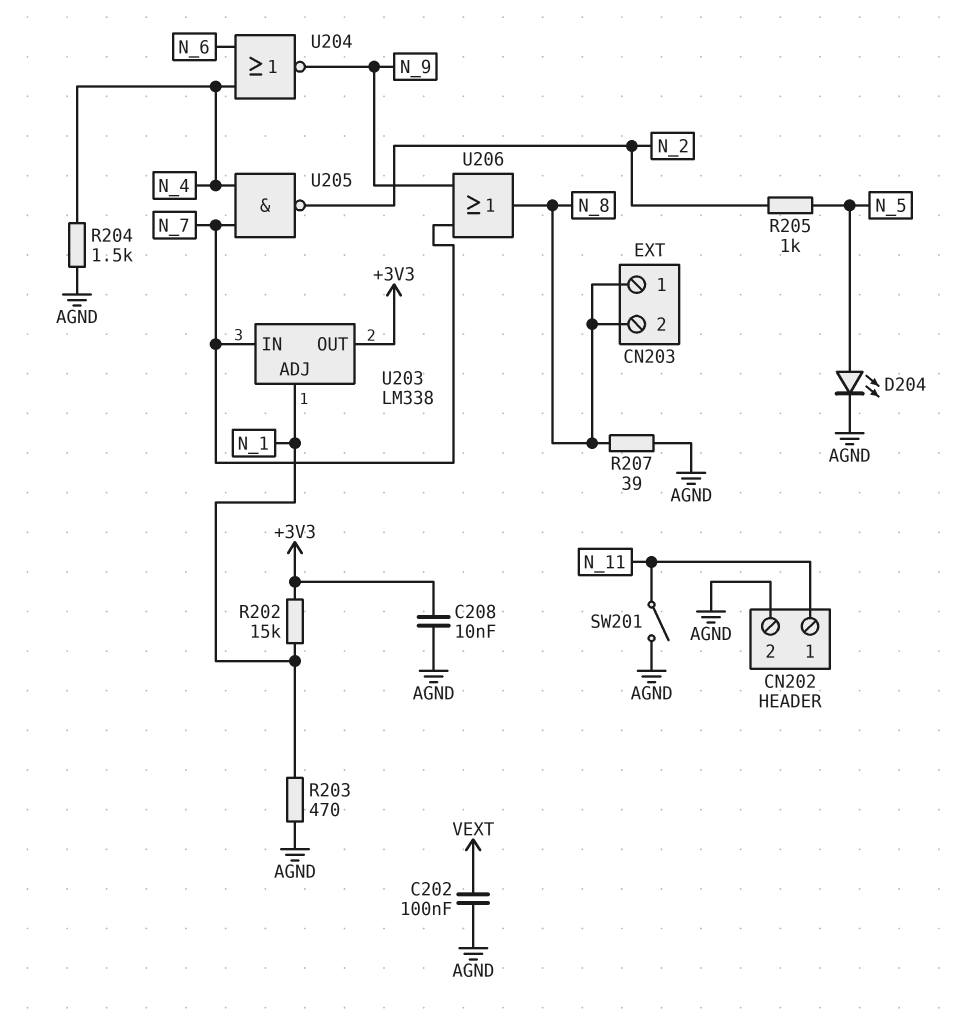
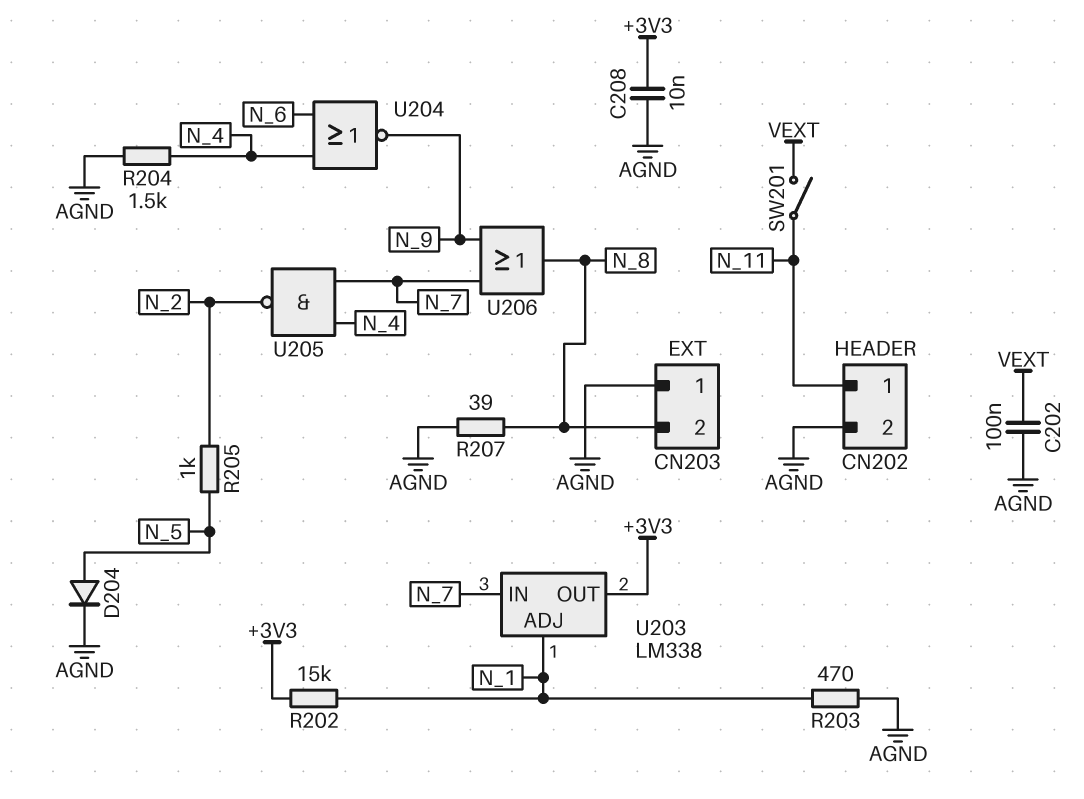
CN203 pin 1: N_8 -> AGND
D204: LED (A N_5, K AGND) -> diode (A N_5, K AGND)
SW201: switch (AGND, N_11) -> switch (N_11, VEXT)

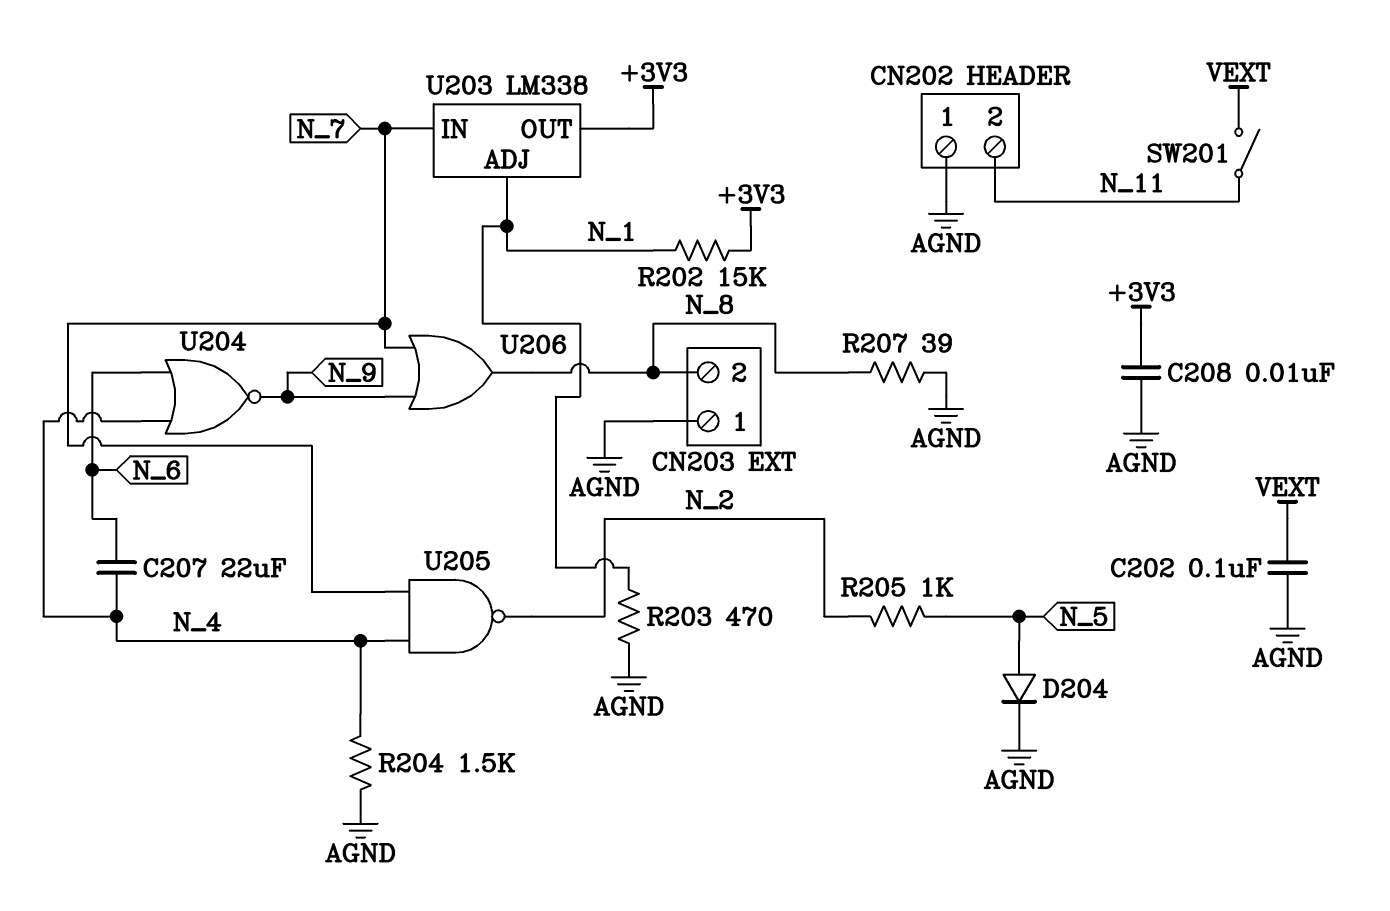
C207: none -> 22uF (N_4, N_6)
CN202 pin 1: N_11 -> AGND
CN202 pin 2: AGND -> N_11

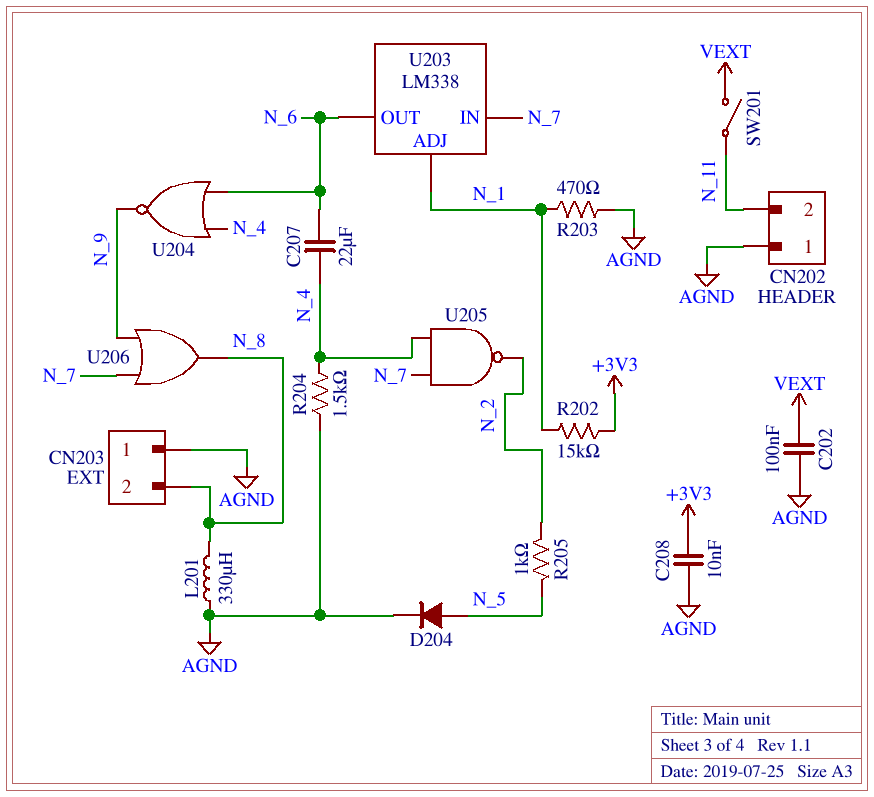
L201: none -> 330uH (AGND, N_8)
R207: 39 (AGND, N_8) -> none
U203 pin OUT: +3V3 -> N_6

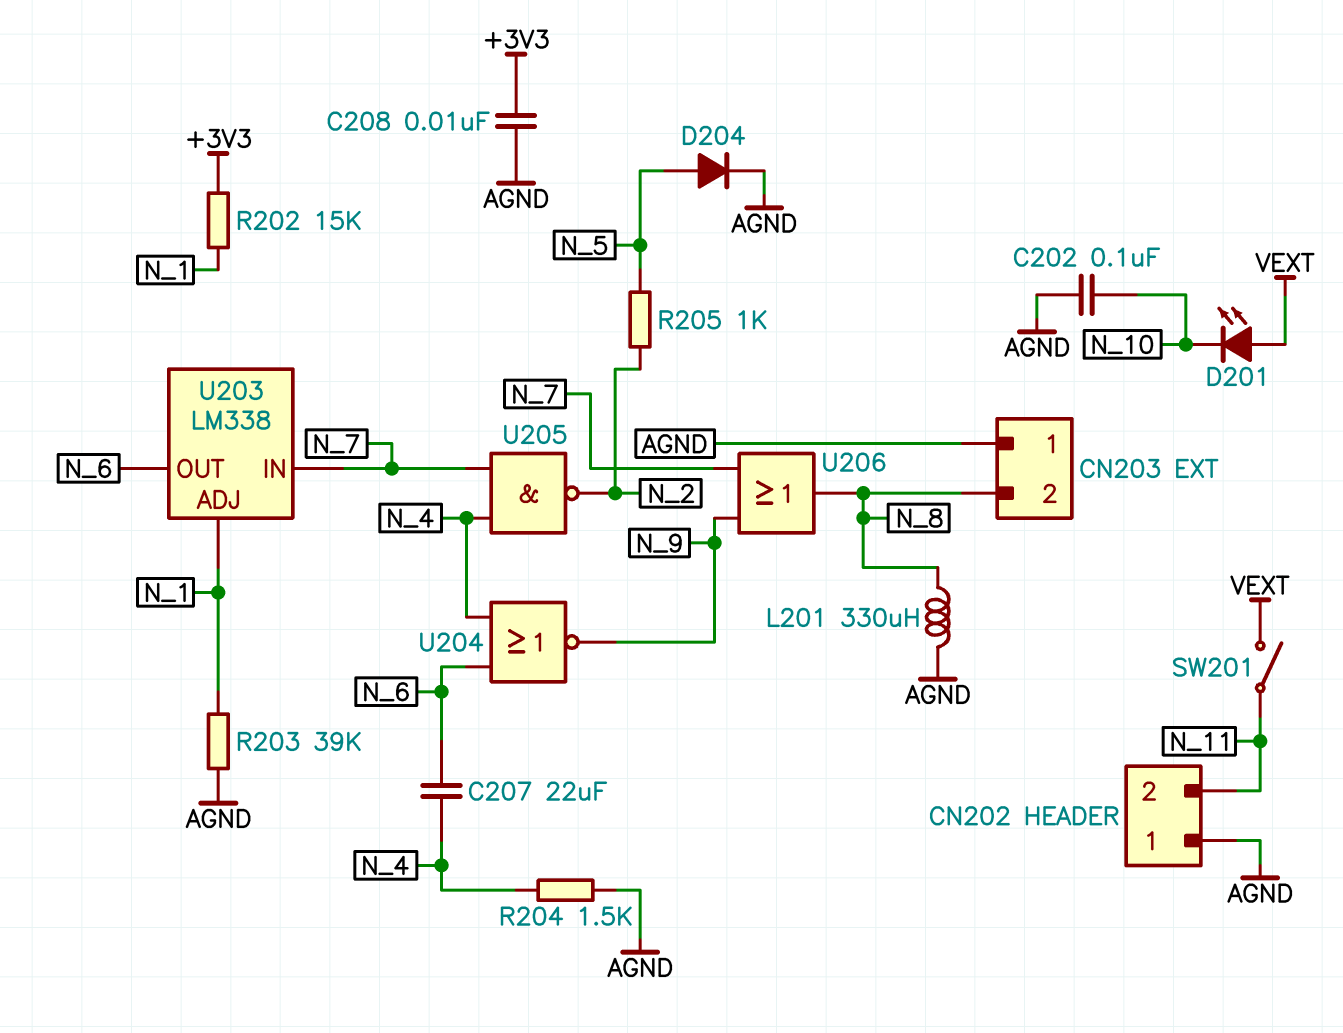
C202: 100nF (AGND, VEXT) -> 100nF (AGND, N_10)
D201: none -> LED (A VEXT, K N_10)
R203: 470 (AGND, N_1) -> 39k (AGND, N_1)

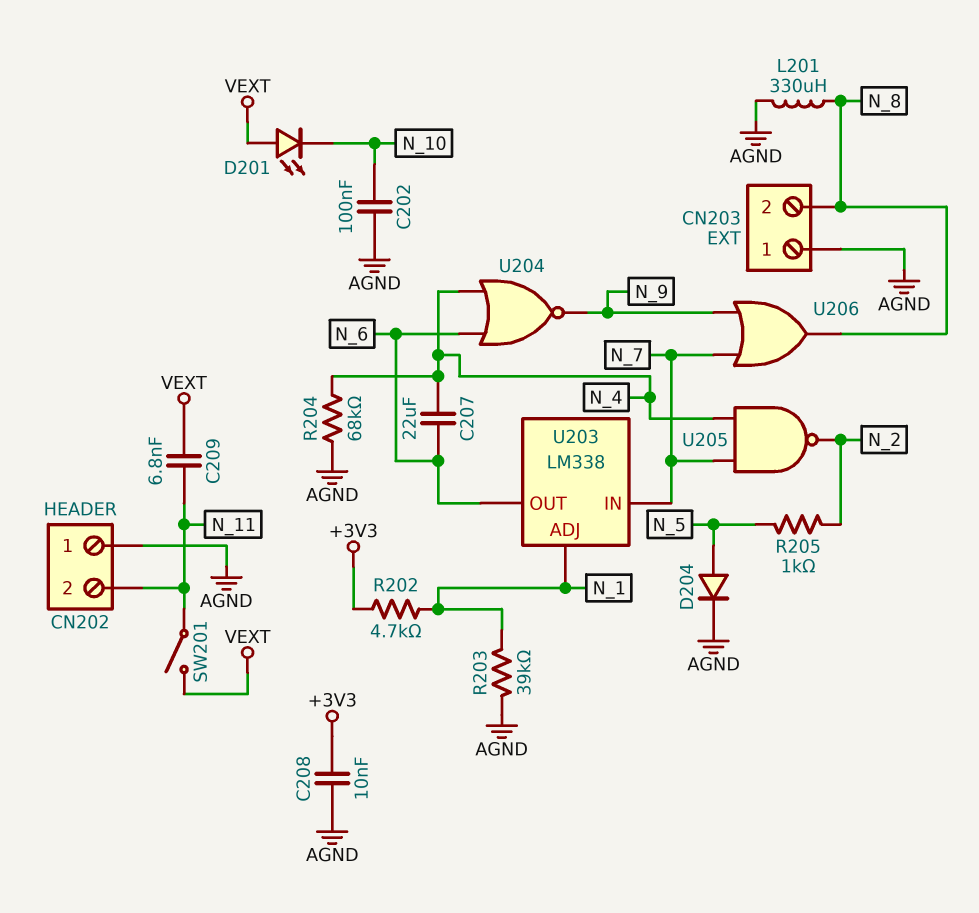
C209: none -> 6.8nF (N_11, VEXT)
R202: 15k (+3V3, N_1) -> 4.7k (+3V3, N_1)
R204: 1.5k (AGND, N_4) -> 68k (AGND, N_4)

